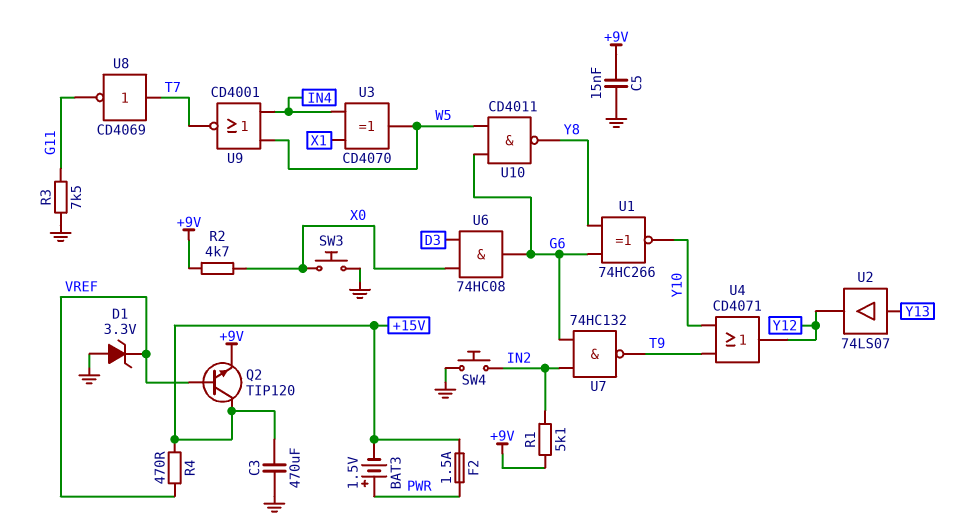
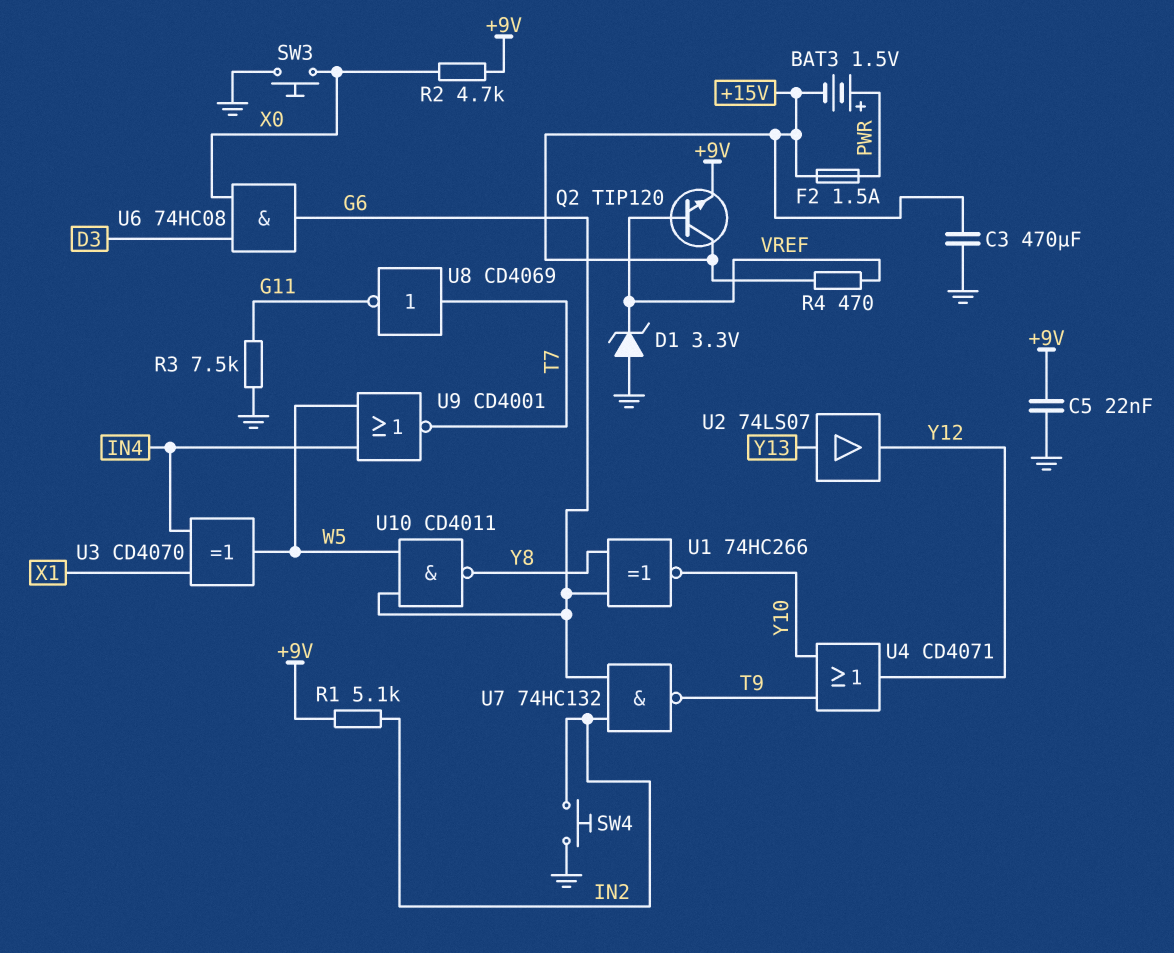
C5: 15nF (+9V, GND) -> 22nF (+9V, GND)

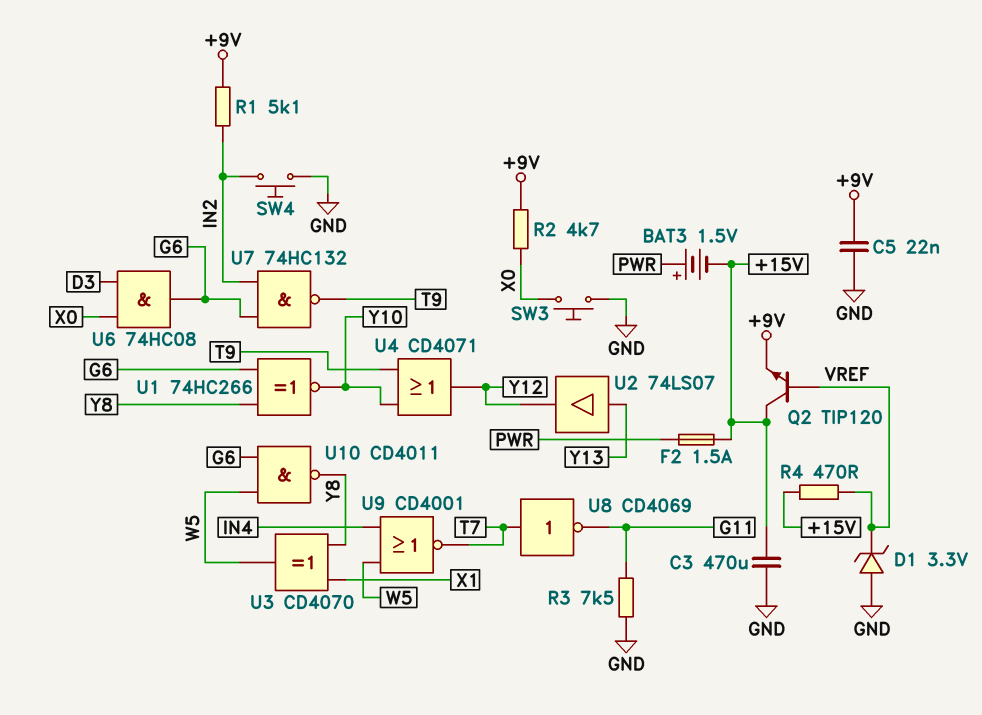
U3: XOR CD4070 (in IN4, in X1, out W5) -> XOR CD4070 (in X1, in Y8, out W5)

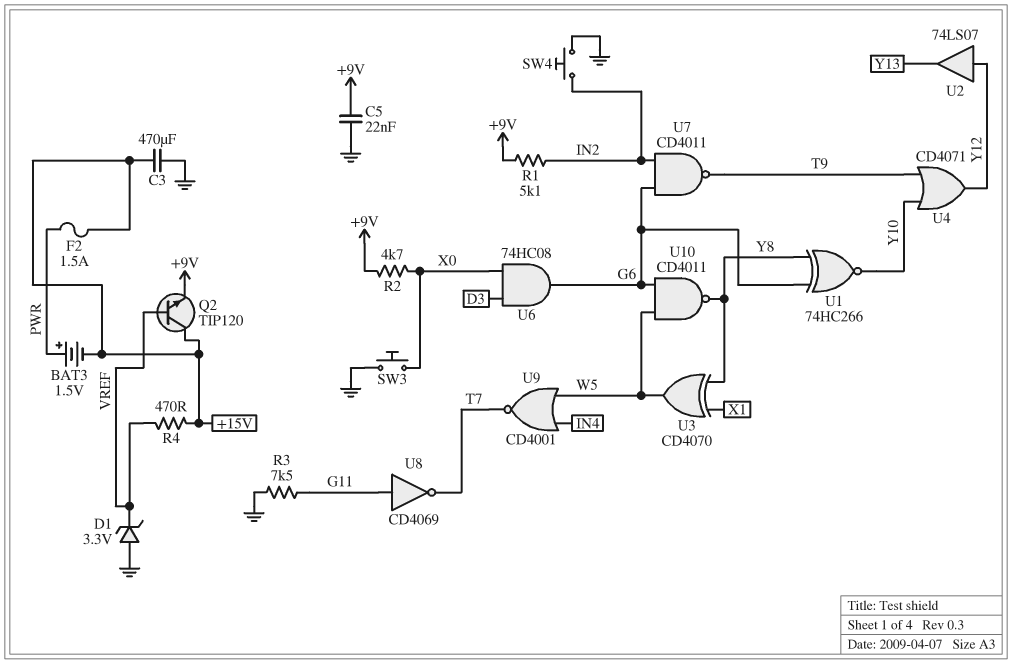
U2: buffer 74LS07 (in Y13, out Y12) -> buffer 74LS07 (in Y12, out Y13)
U7: NAND 74HC132 (in G6, in IN2, out T9) -> NAND CD4011 (in G6, in IN2, out T9)
U8: NOT CD4069 (in T7, out G11) -> NOT CD4069 (in G11, out T7)

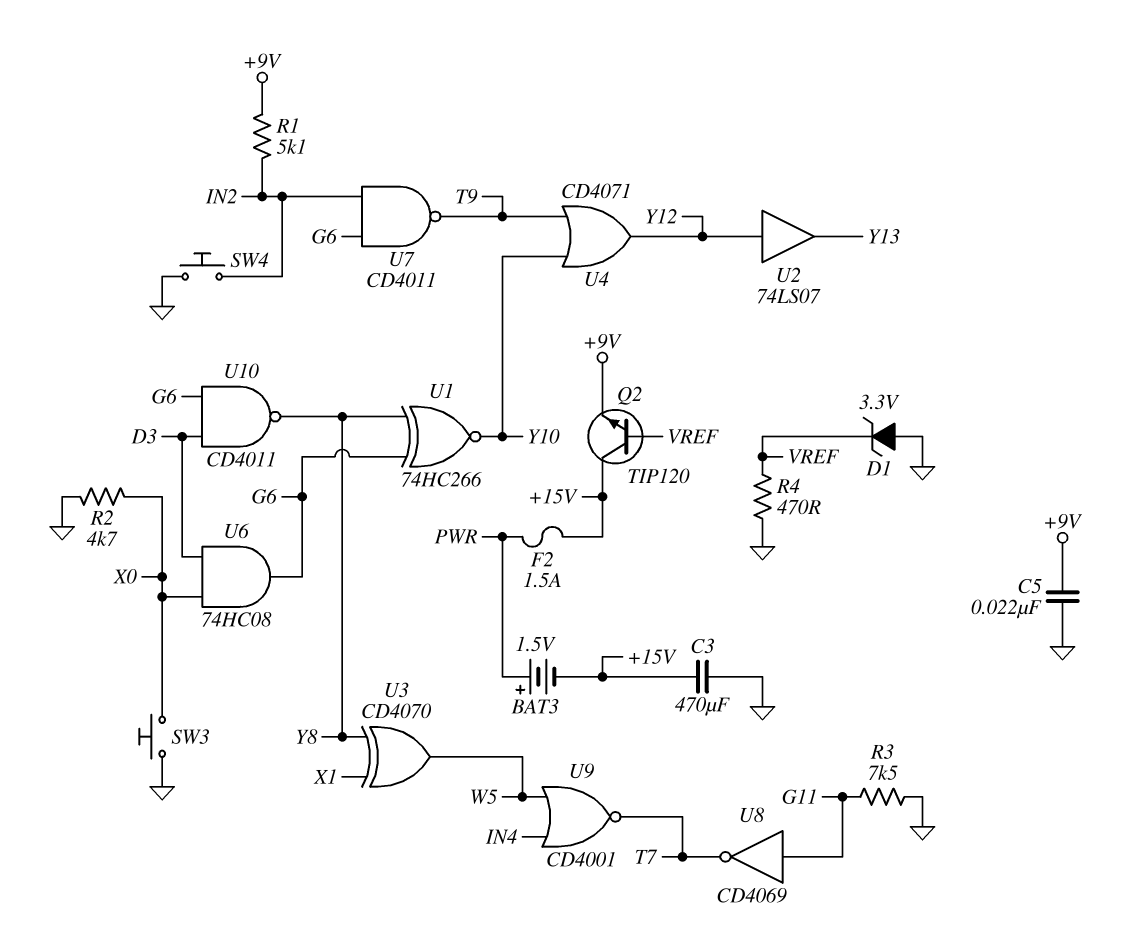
R2: 4.7k (+9V, X0) -> 4.7k (GND, X0)
R4: 470 (+15V, VREF) -> 470 (GND, VREF)
U10: NAND CD4011 (in G6, in W5, out Y8) -> NAND CD4011 (in D3, in G6, out Y8)

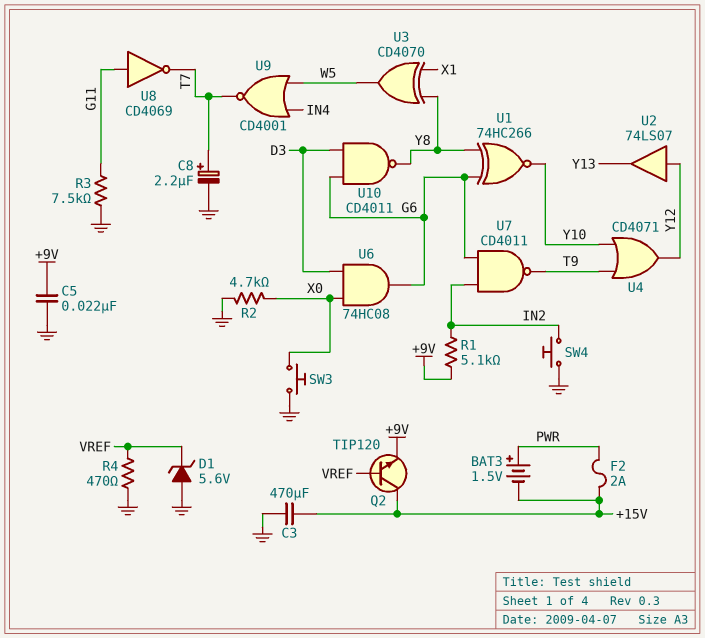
C8: none -> 2.2uF (plus T7, minus GND)
D1: zener 3.3V (A GND, K VREF) -> zener 5.6V (A GND, K VREF)
F2: 1.5A (+15V, PWR) -> 2A (+15V, PWR)

